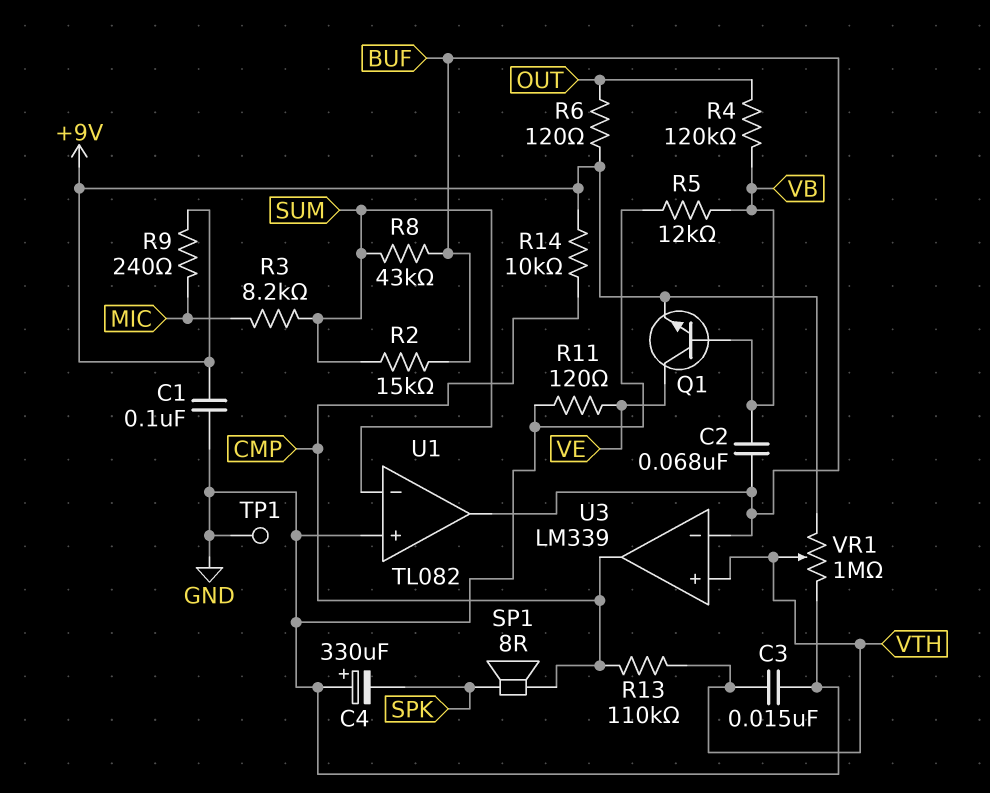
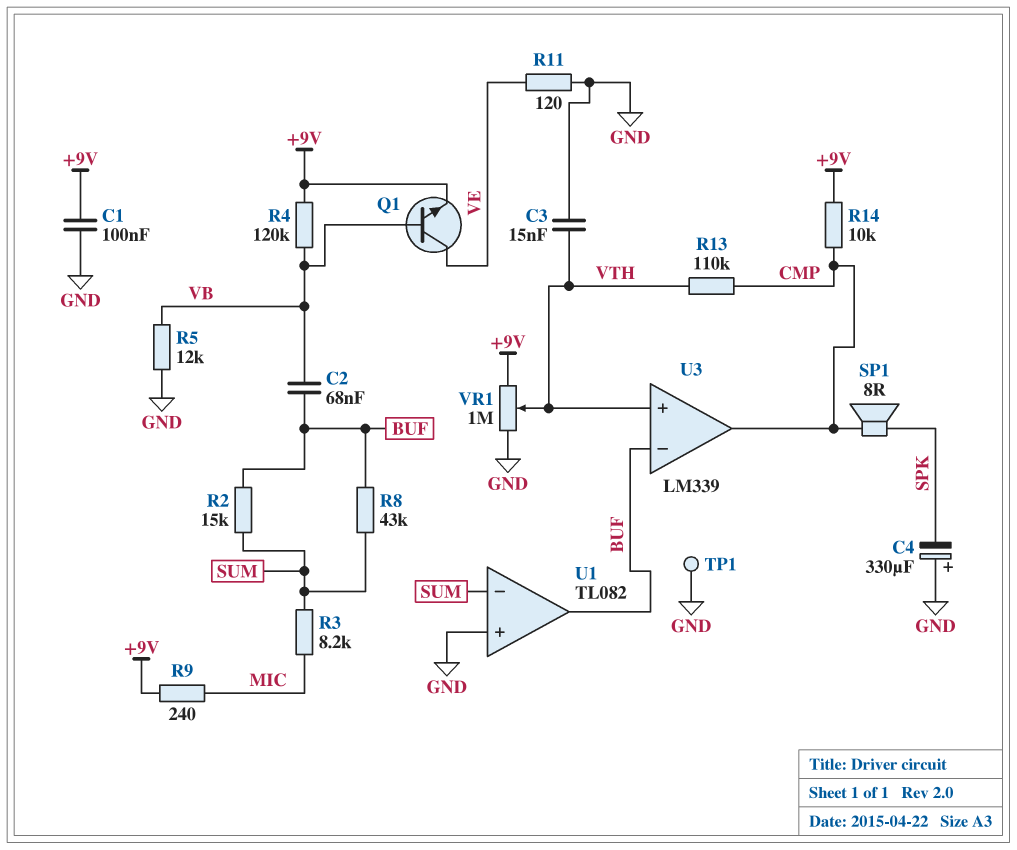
R4: 120k (OUT, VB) -> 120k (+9V, VB)
R6: 120 (+9V, OUT) -> none

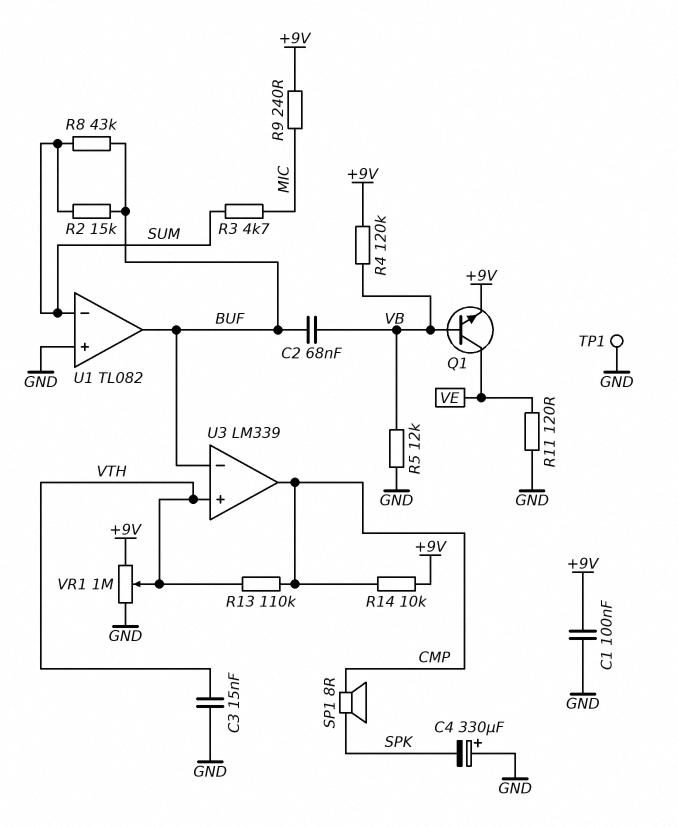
R3: 8.2k (MIC, SUM) -> 4.7k (MIC, SUM)

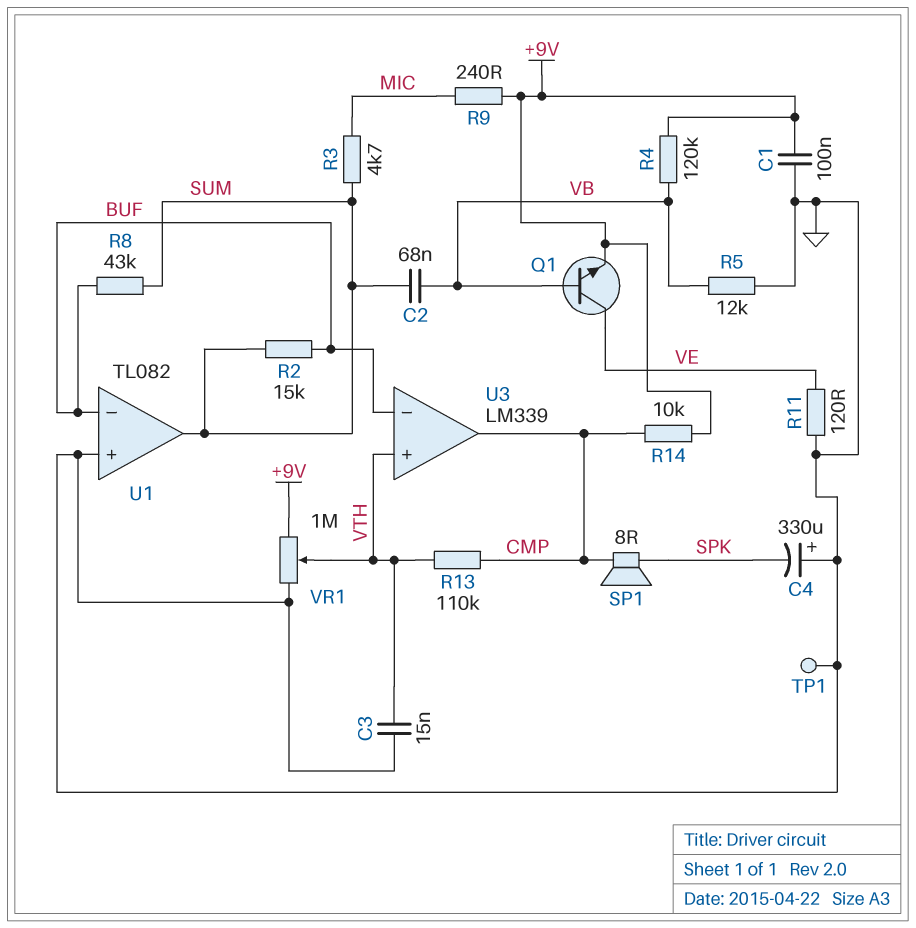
C2: 68nF (BUF, VB) -> 68nF (SUM, VB)
U1 pin in-: SUM -> BUF
U1 pin out: BUF -> SUM

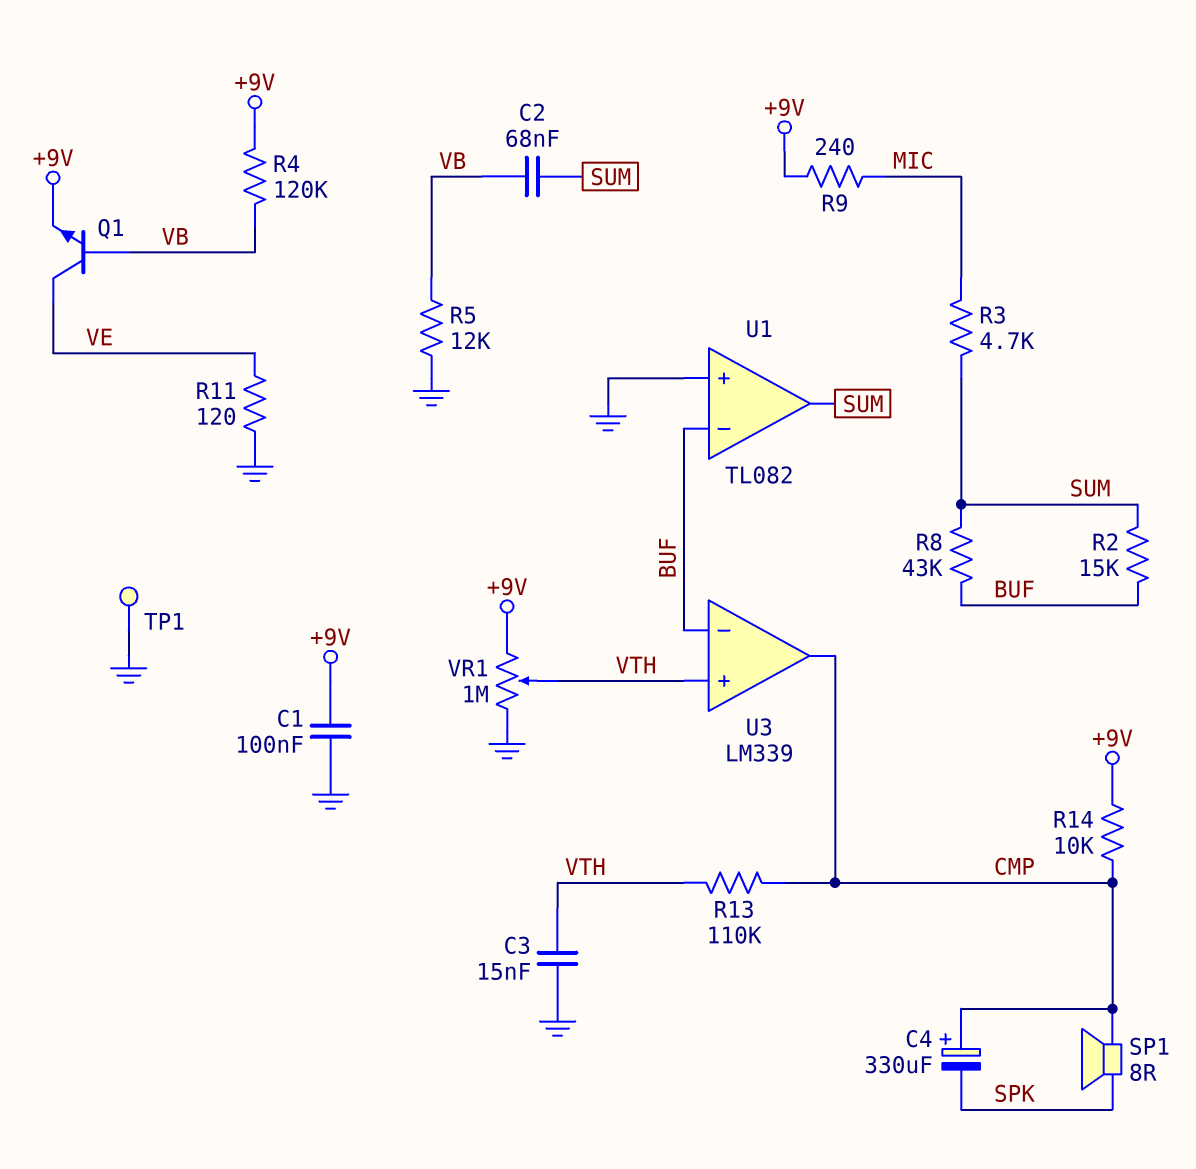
C4: 330uF (plus GND, minus SPK) -> 330uF (plus CMP, minus SPK)

